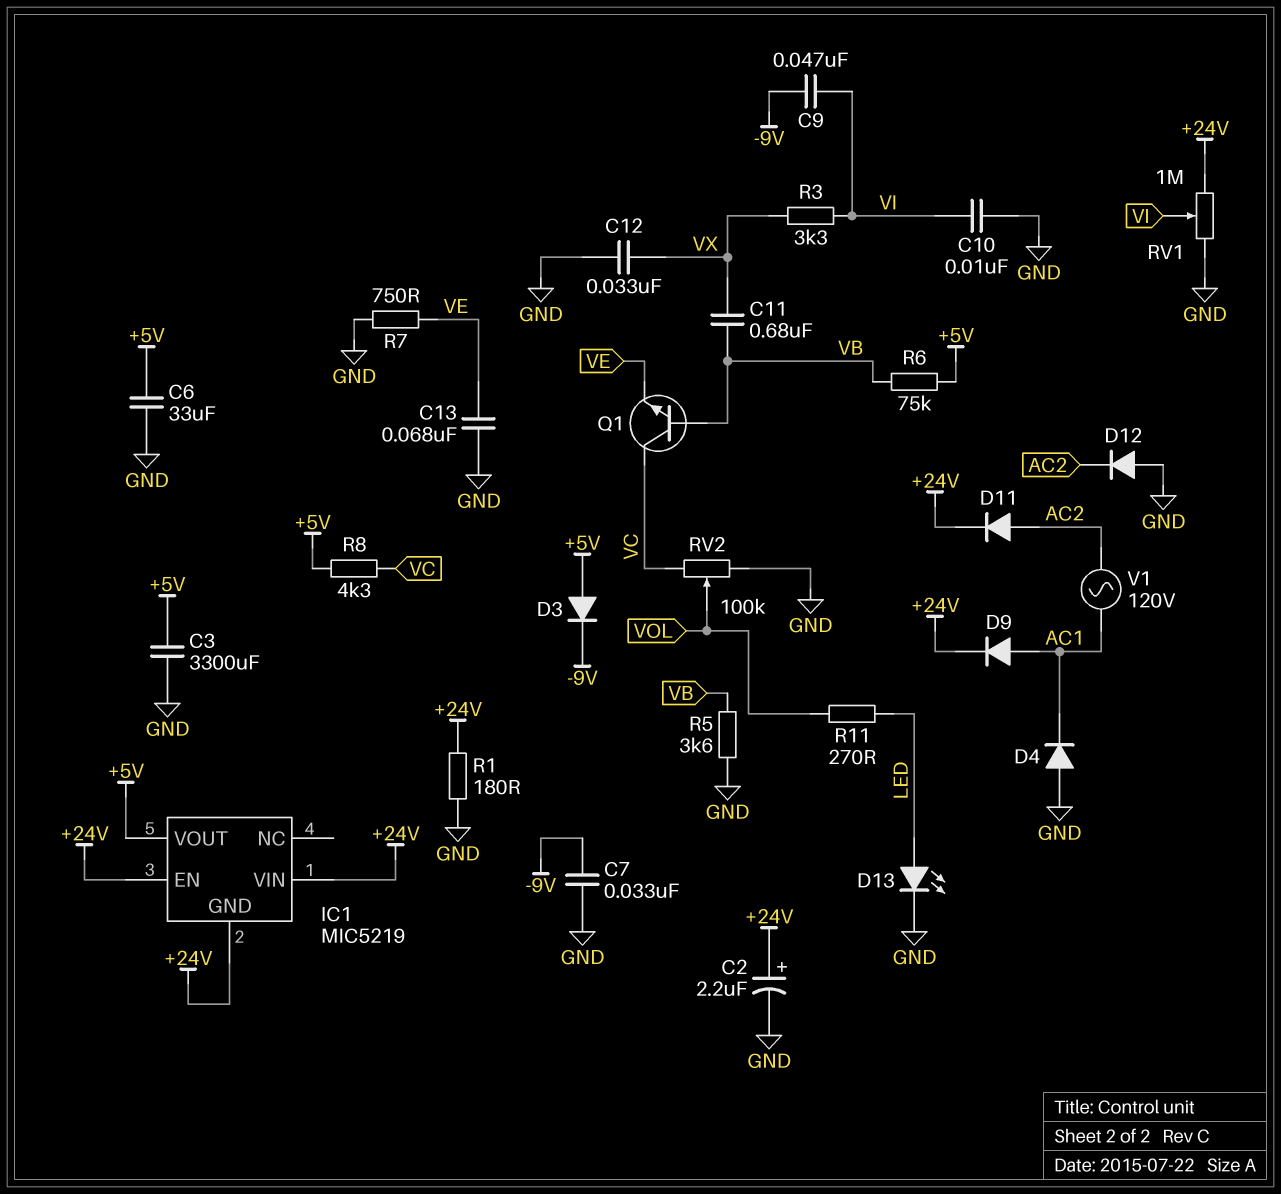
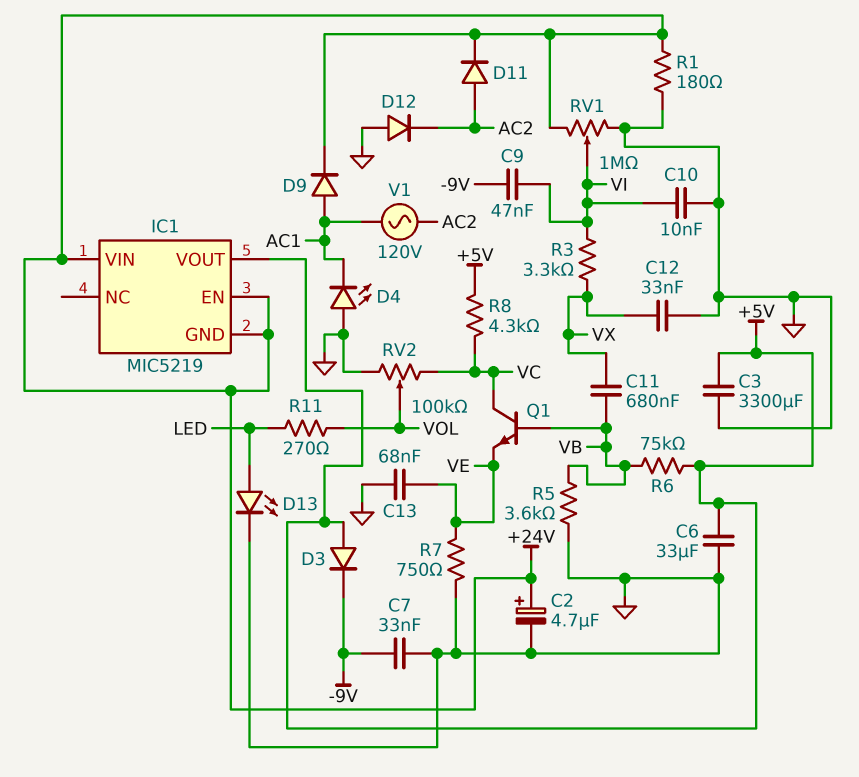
C2: 2.2uF (plus +24V, minus GND) -> 4.7uF (plus +24V, minus GND)
D4: diode (A GND, K AC1) -> LED (A GND, K AC1)

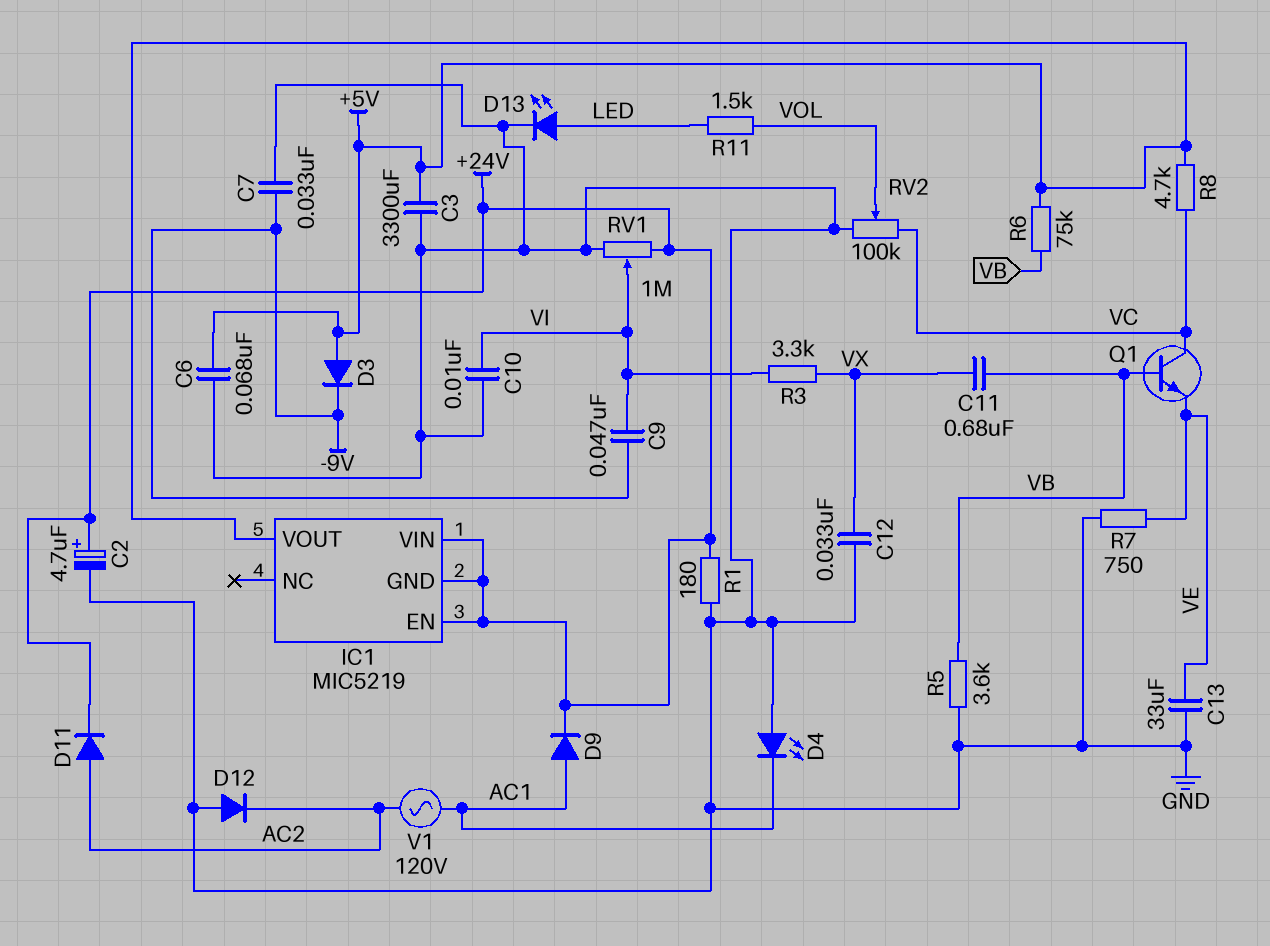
C6: 33uF (+5V, GND) -> 68nF (+5V, GND)
C13: 68nF (GND, VE) -> 33uF (GND, VE)
R8: 4.3k (+5V, VC) -> 4.7k (+5V, VC)
R11: 270 (LED, VOL) -> 1.5k (LED, VOL)

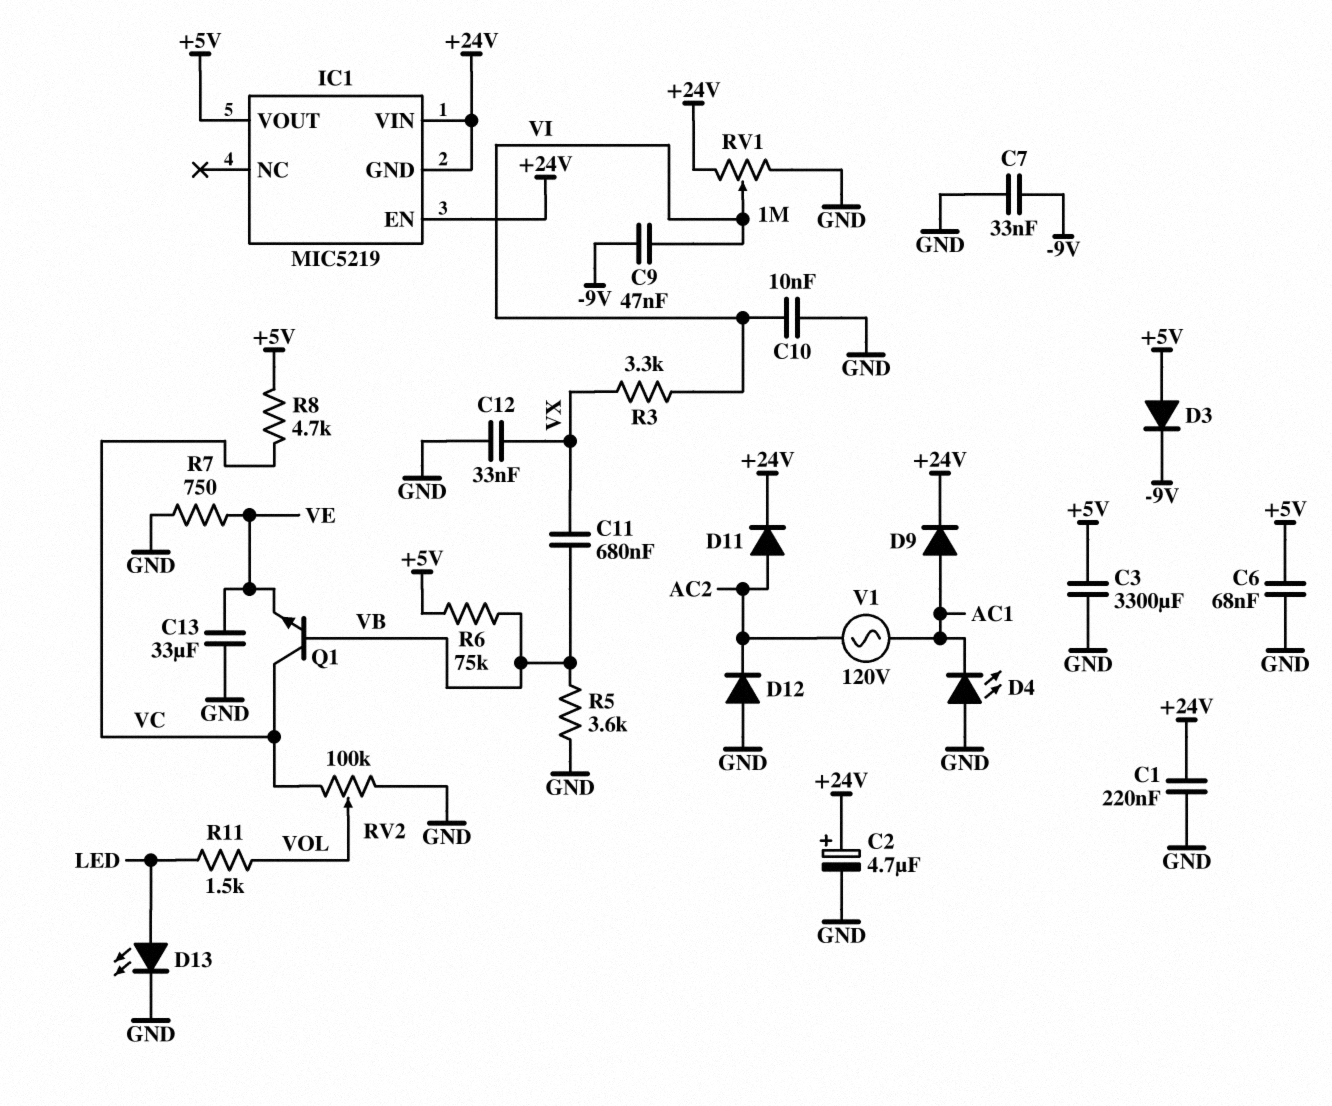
C1: none -> 220nF (+24V, GND)
R1: 180 (+24V, GND) -> none

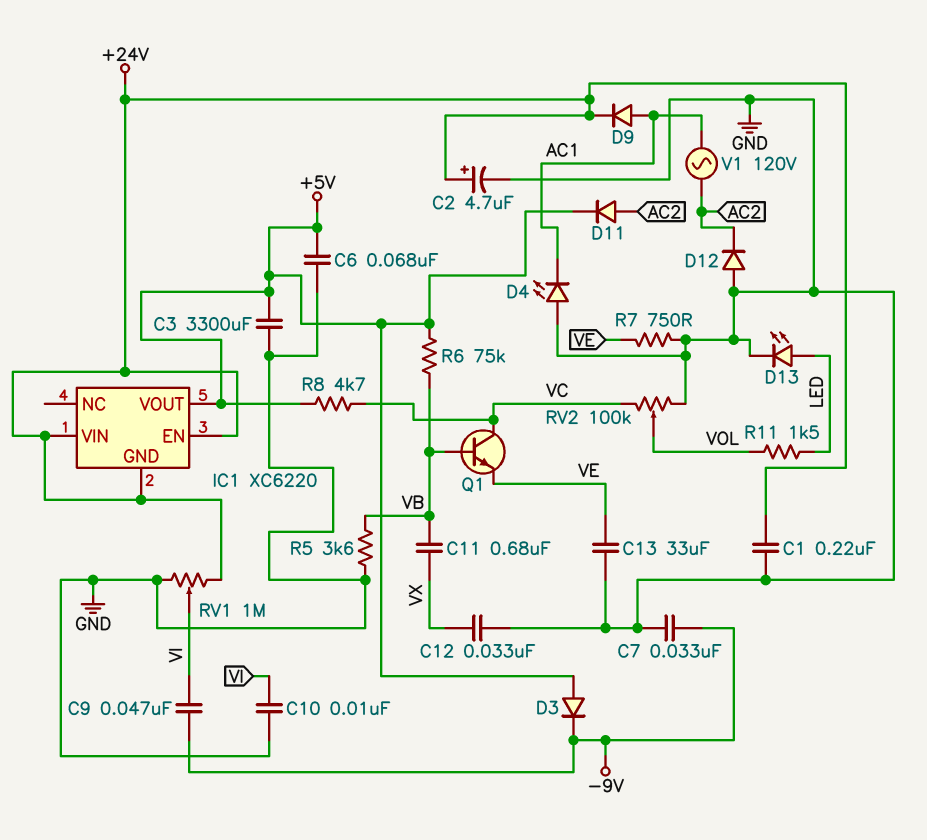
D11: diode (A AC2, K +24V) -> diode (A AC2, K +5V)
IC1: MIC5219 -> XC6220
R3: 3.3k (VI, VX) -> none

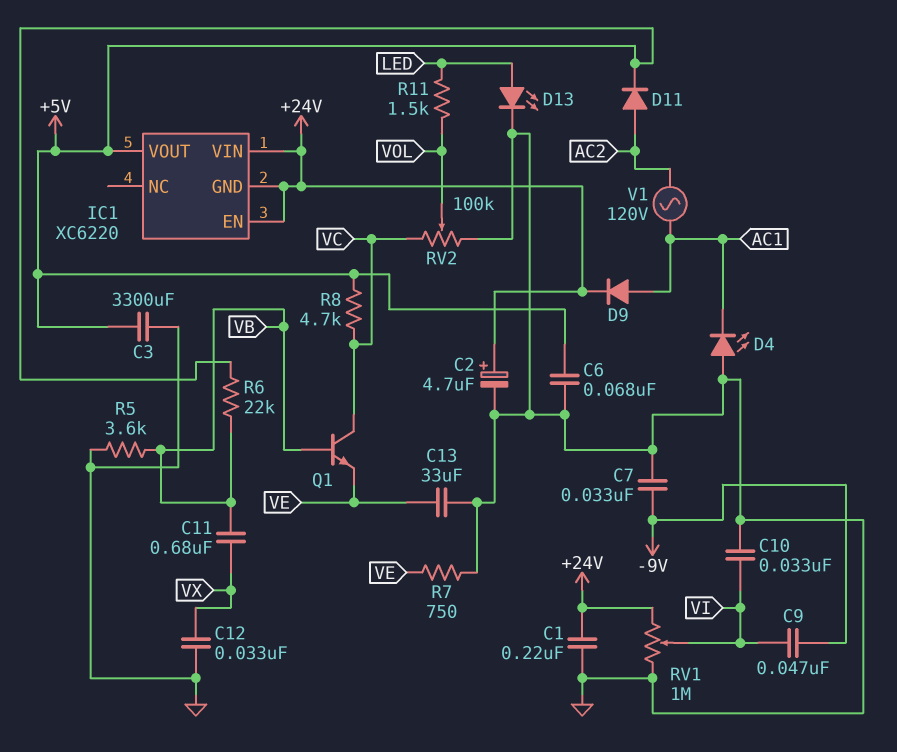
C10: 10nF (GND, VI) -> 33nF (GND, VI)
D3: diode (A +5V, K -9V) -> none
D12: diode (A GND, K AC2) -> none
R6: 75k (+5V, VB) -> 22k (+5V, VB)

